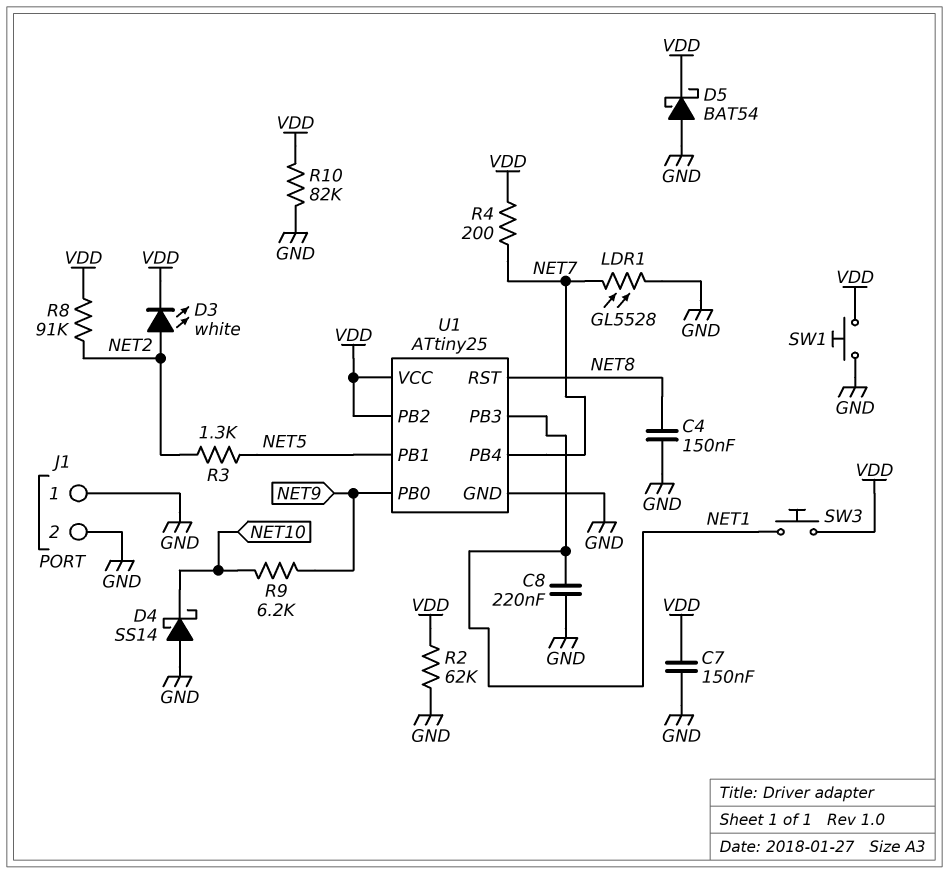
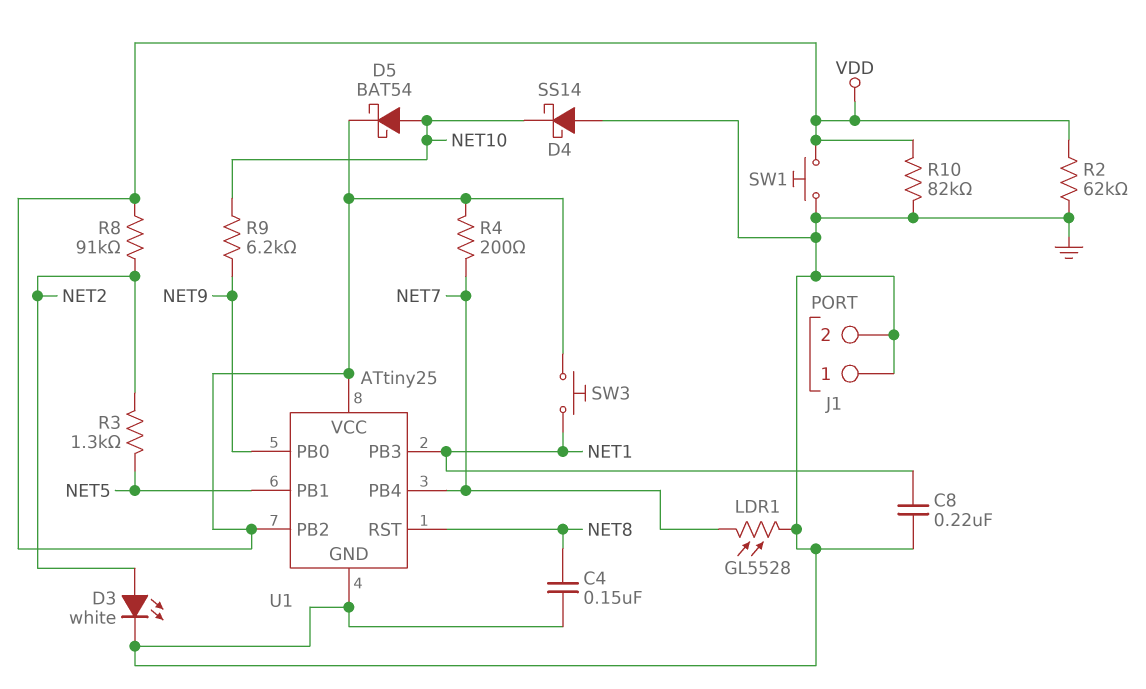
C7: 150nF (GND, VDD) -> none
D3: LED white (A NET2, K VDD) -> LED white (A NET2, K GND)
D5: schottky BAT54 (A GND, K VDD) -> schottky BAT54 (A NET10, K VDD)

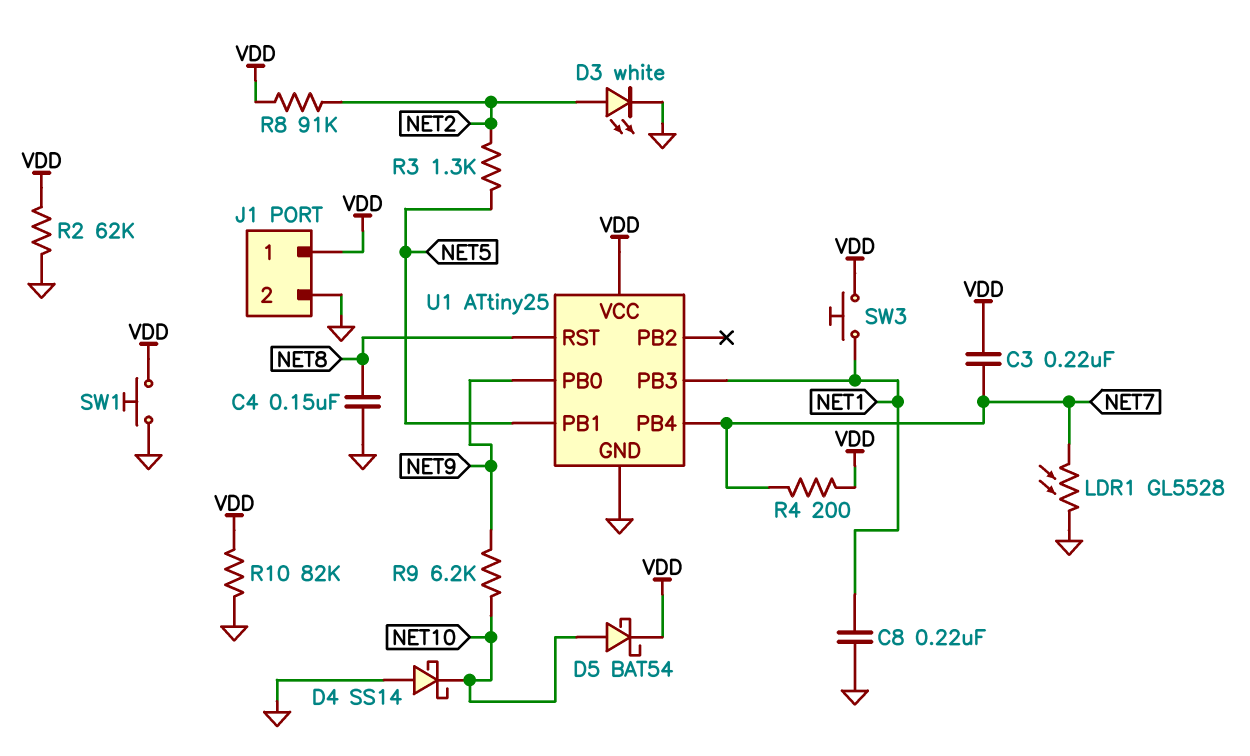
C3: none -> 220nF (NET7, VDD)
J1 pin 1: GND -> VDD
U1 pin PB2: VDD -> none

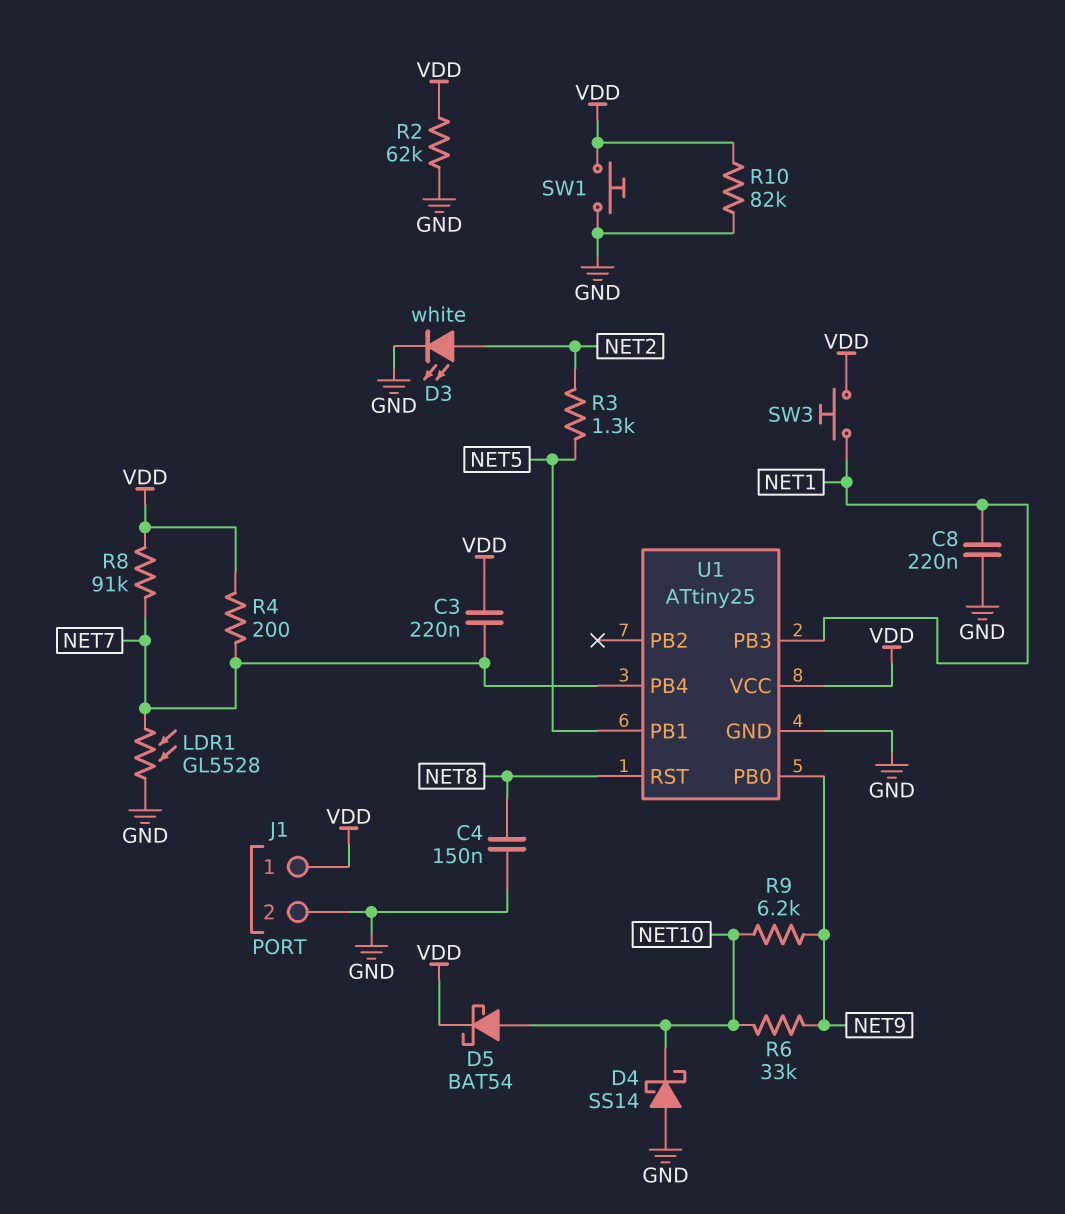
R6: none -> 33k (NET9, NET10)
R8: 91k (NET2, VDD) -> 91k (NET7, VDD)

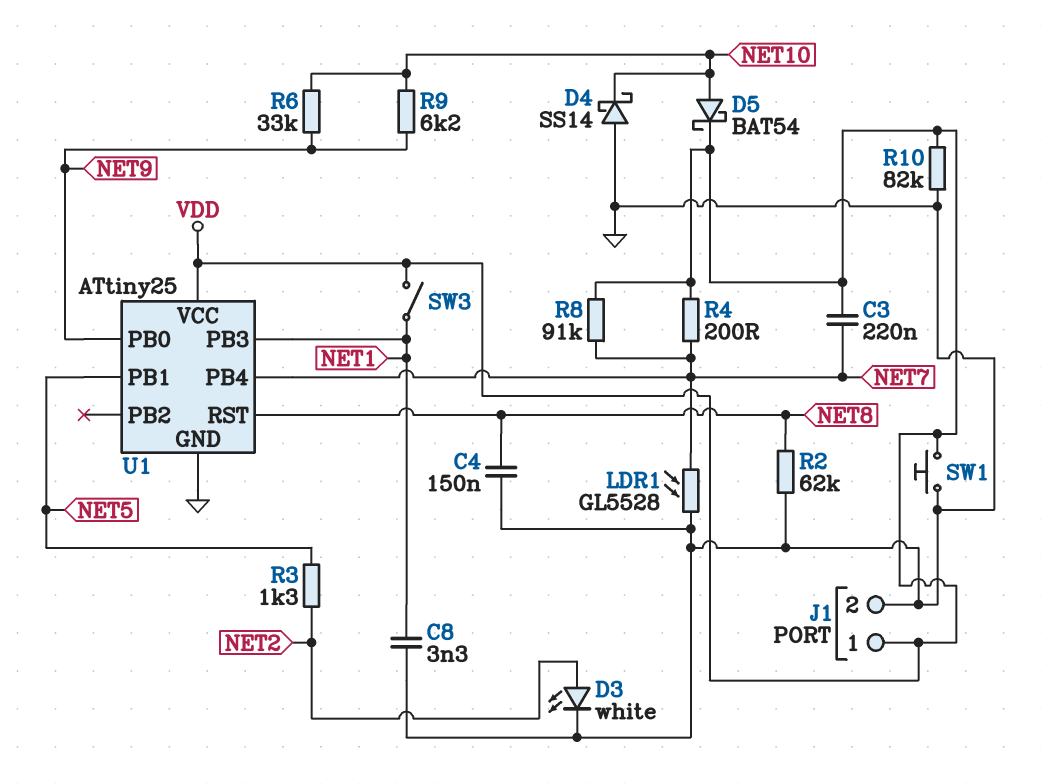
C8: 220nF (GND, NET1) -> 3.3nF (GND, NET1)
R2: 62k (GND, VDD) -> 62k (GND, NET8)
SW3: button (NET1, VDD) -> switch (NET1, VDD)

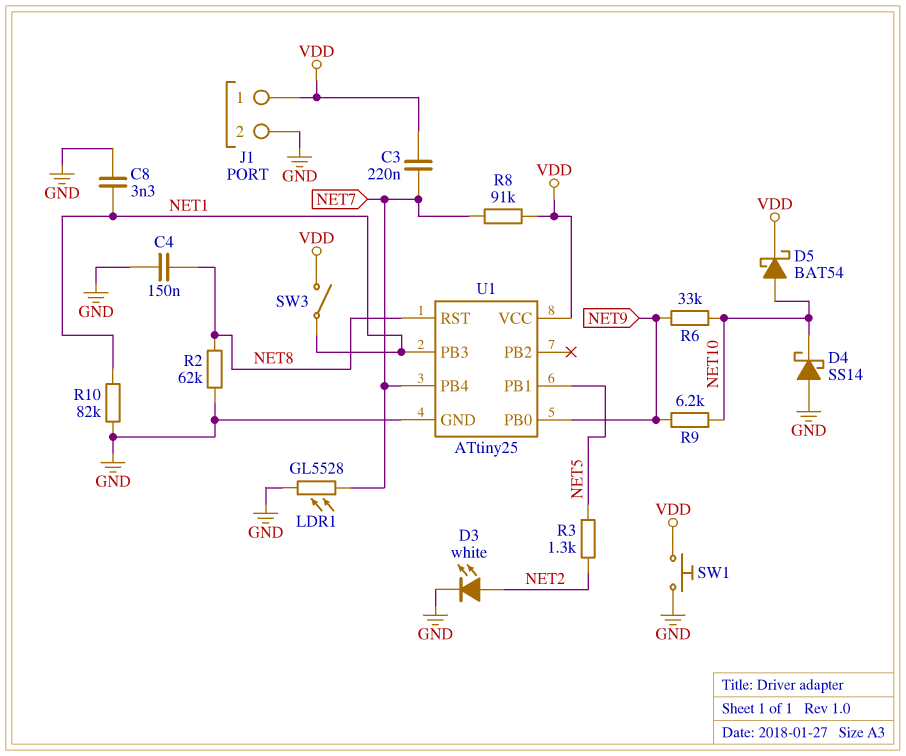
R4: 200 (NET7, VDD) -> none
R10: 82k (GND, VDD) -> 82k (GND, NET1)

